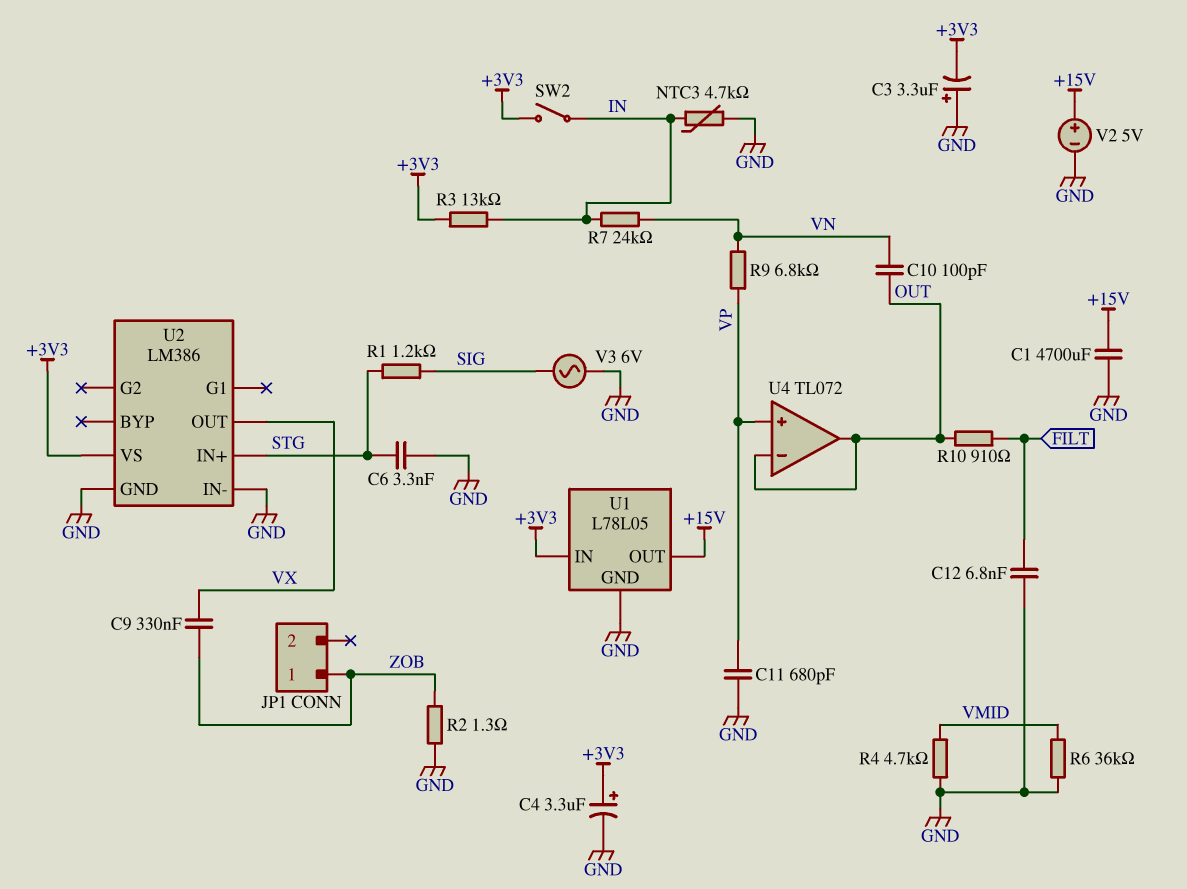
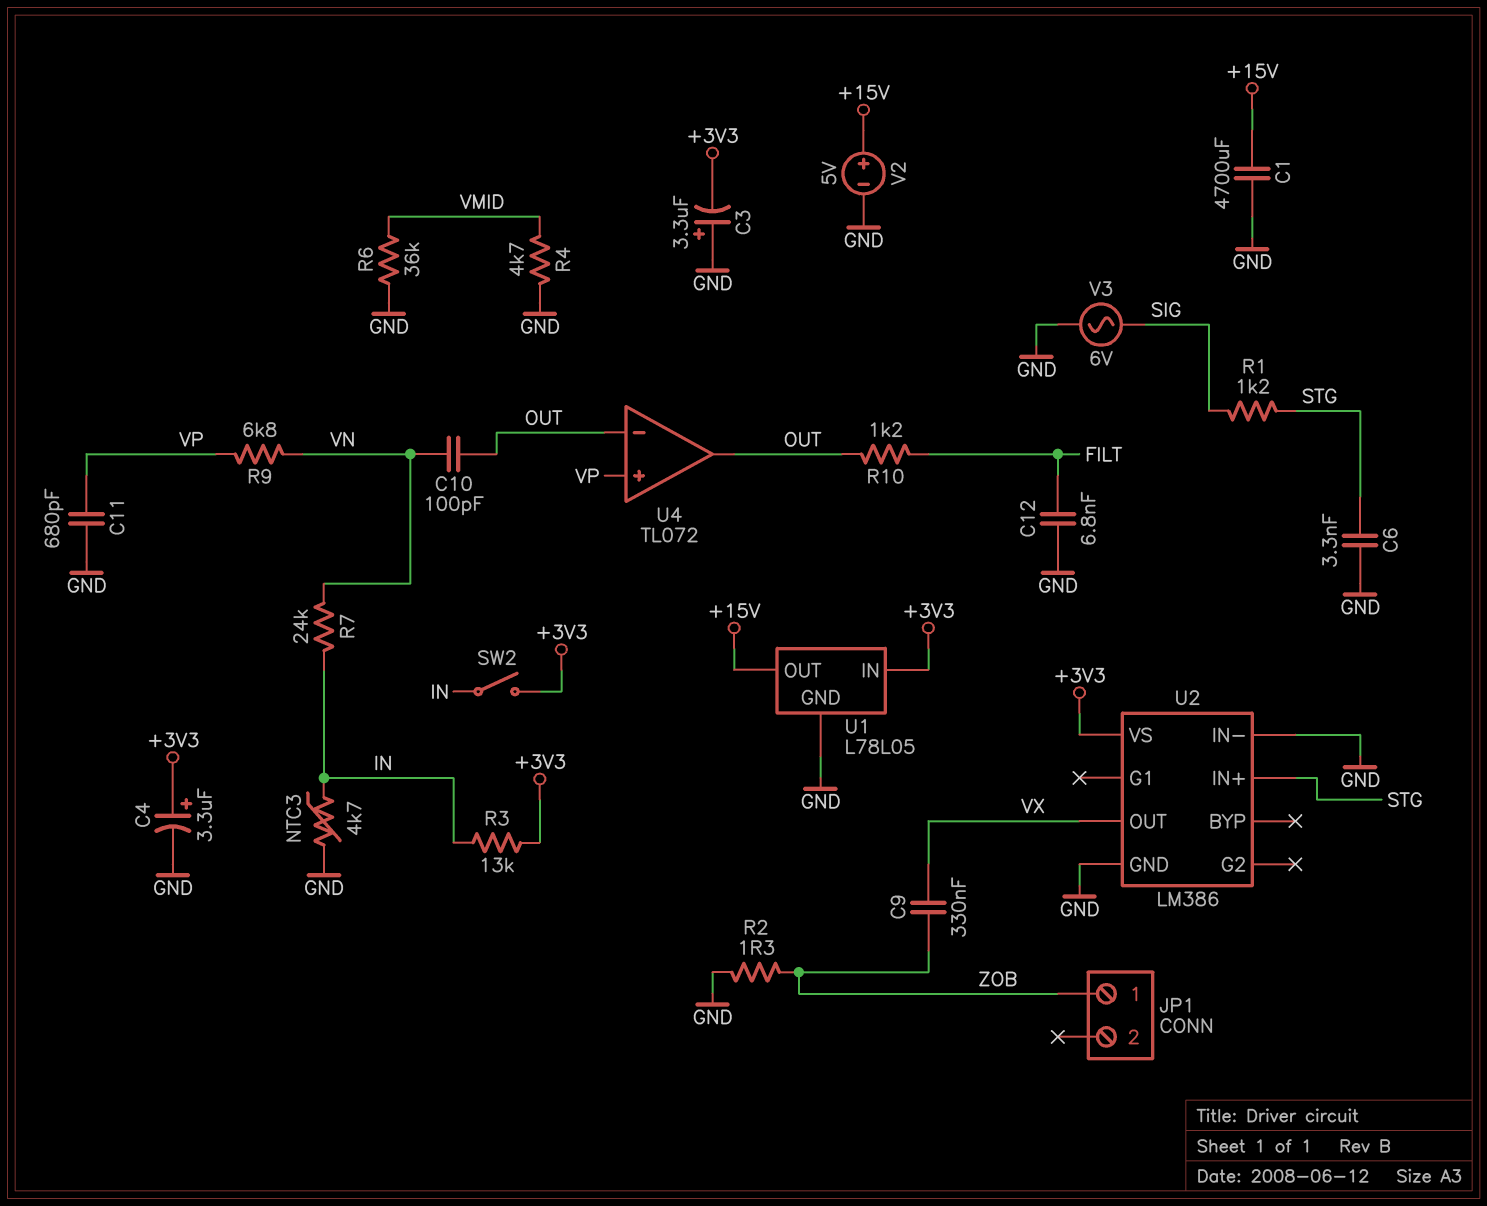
R10: 910 (FILT, OUT) -> 1.2k (FILT, OUT)

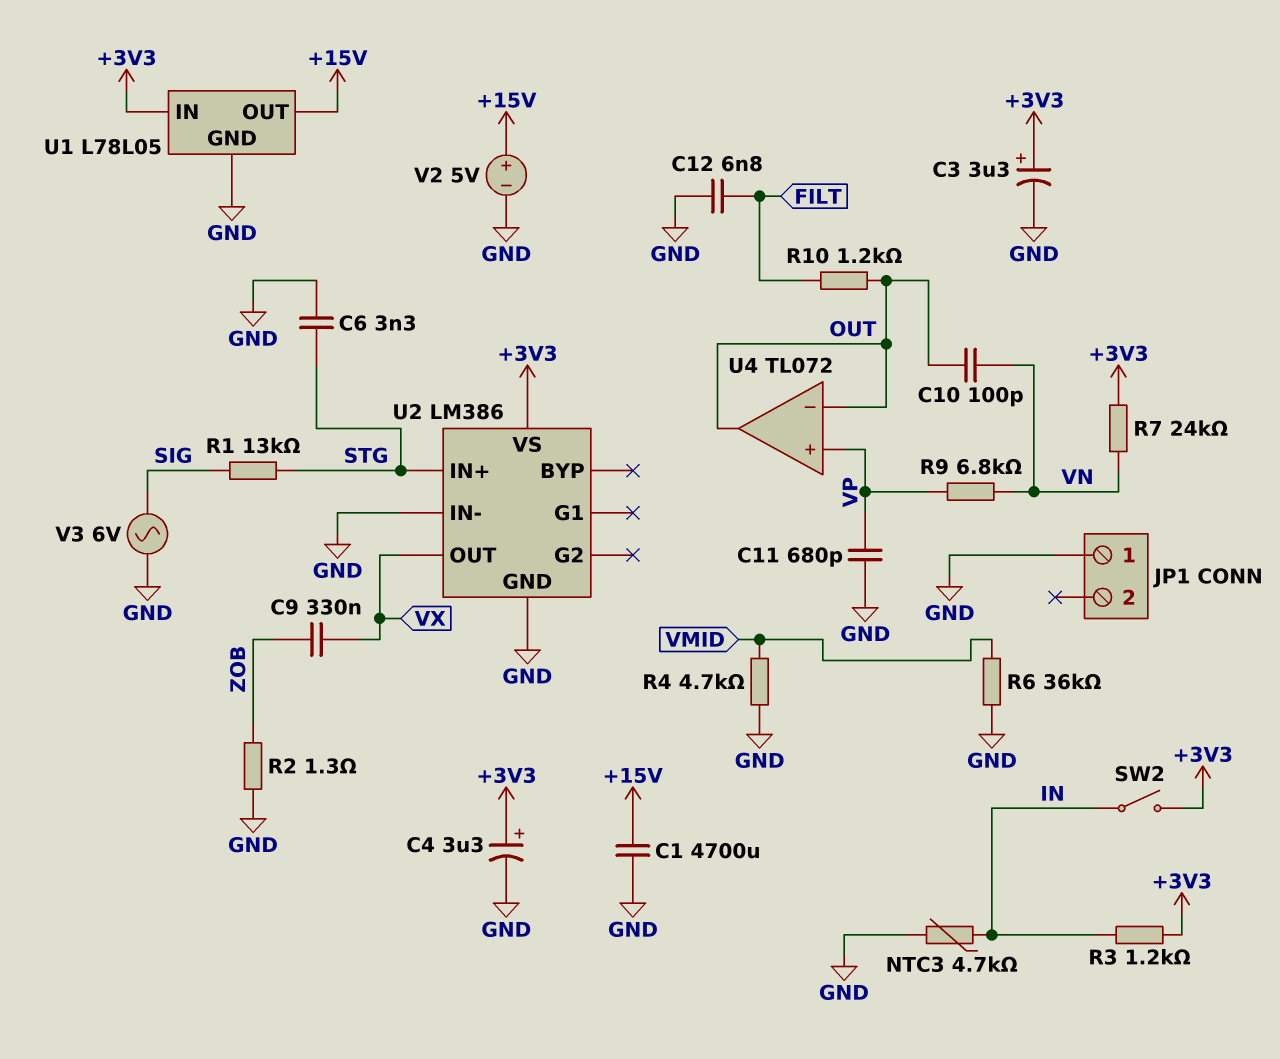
C3: 3.3uF (plus GND, minus +3V3) -> 3.3uF (plus +3V3, minus GND)
JP1 pin 1: ZOB -> GND
R1: 1.2k (SIG, STG) -> 13k (SIG, STG)
R3: 13k (+3V3, IN) -> 1.2k (+3V3, IN)
R7: 24k (IN, VN) -> 24k (+3V3, VN)

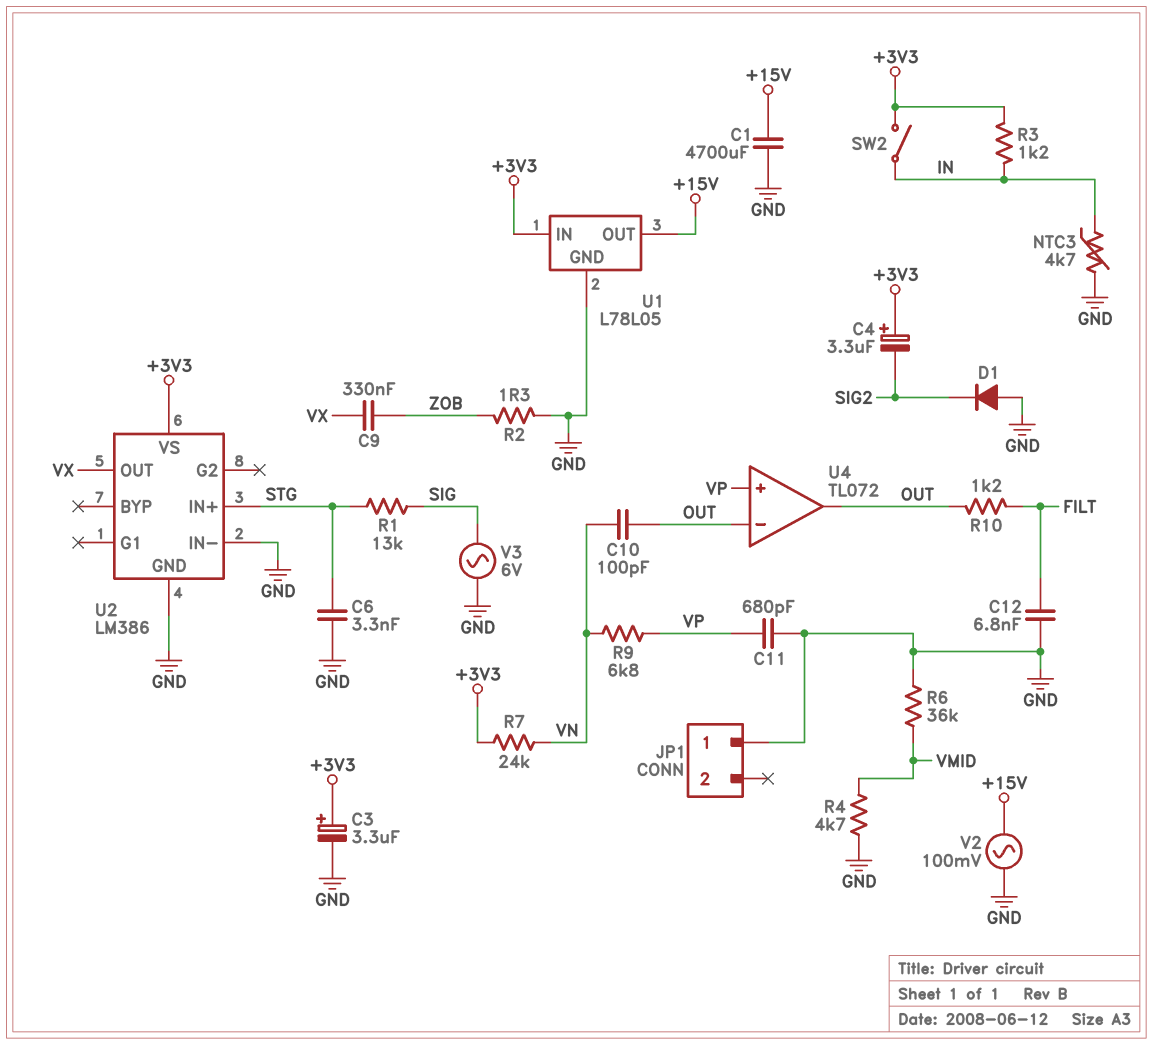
C4: 3.3uF (plus +3V3, minus GND) -> 3.3uF (plus +3V3, minus SIG2)
D1: none -> diode (A GND, K SIG2)
V2: 5V (plus +15V, minus GND) -> AC 100mV (+15V, GND)

